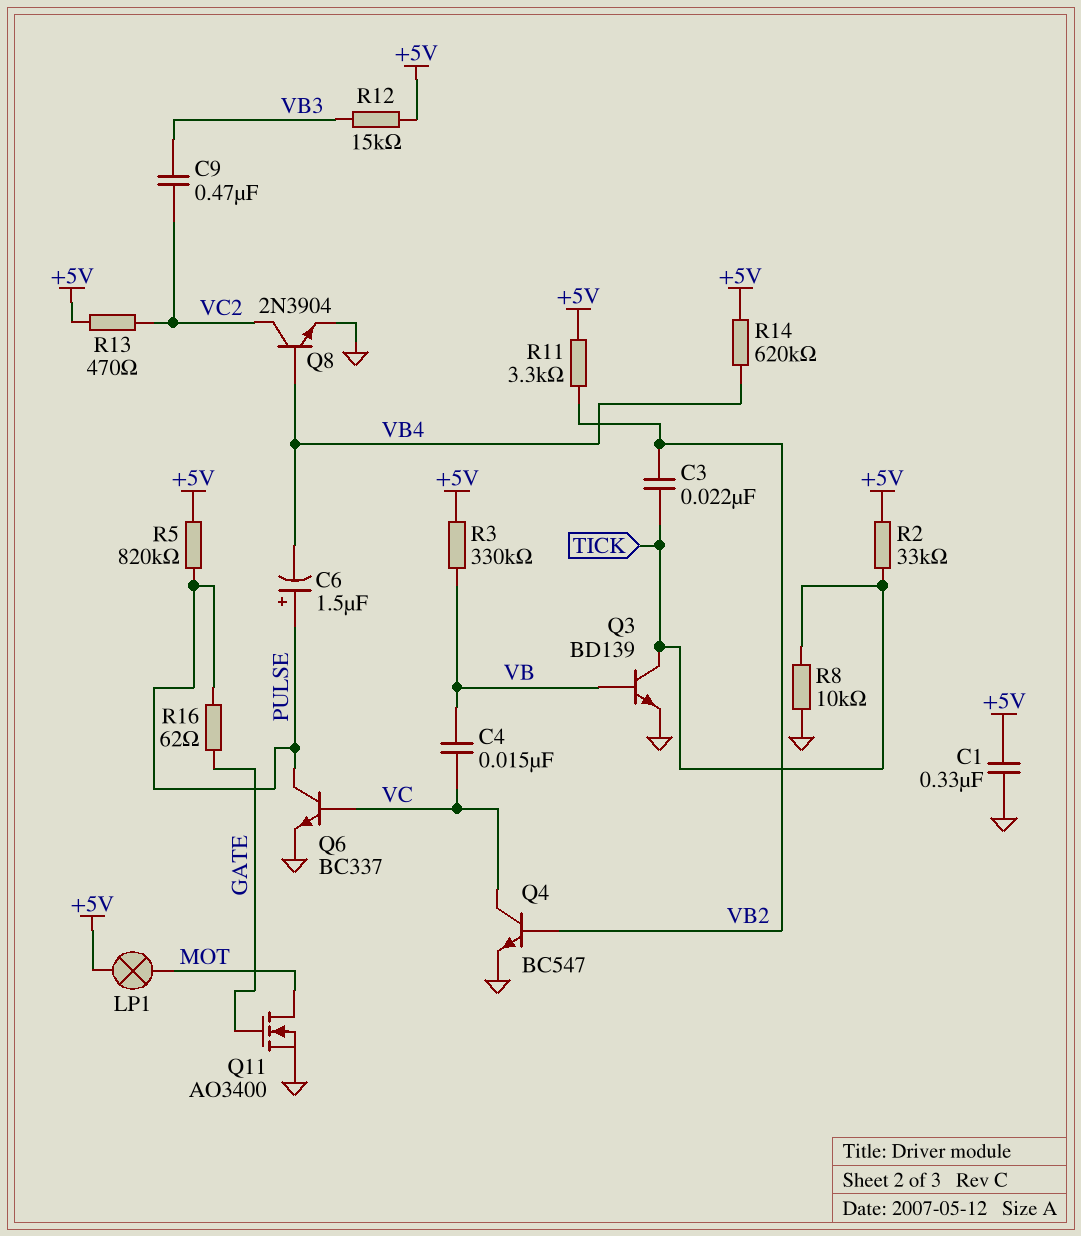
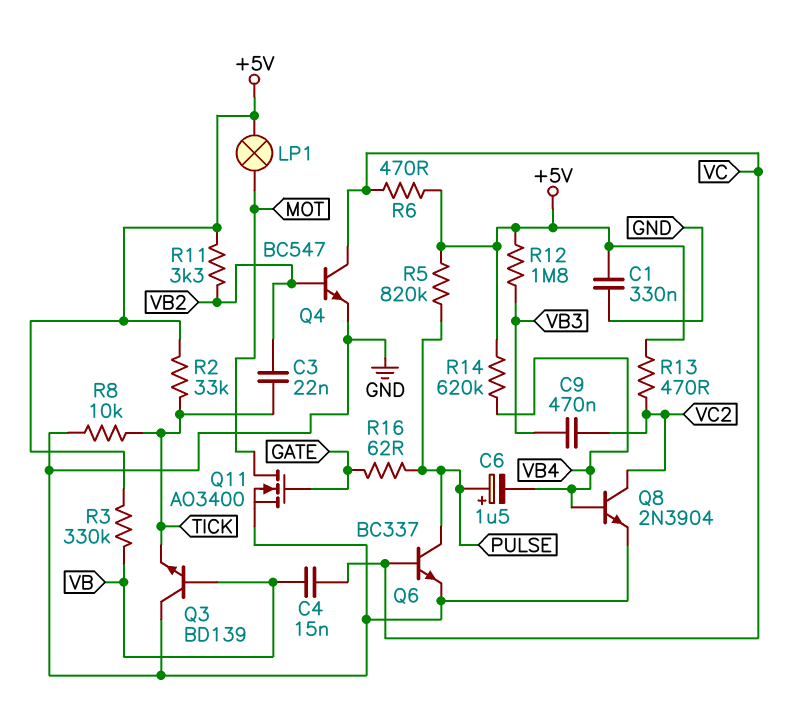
Q3: NPN BD139 (B VB, C TICK, E GND) -> NPN BD139 (B VB, C GND, E TICK)
R6: none -> 470 (+5V, VC)
R12: 15k (+5V, VB3) -> 1.8M (+5V, VB3)

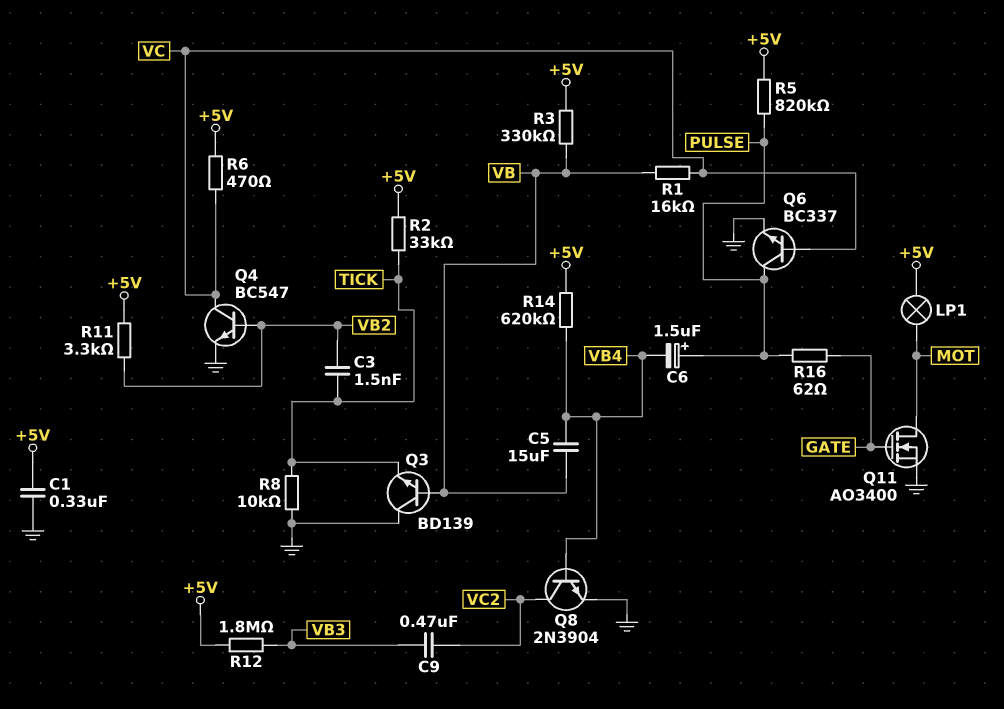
C3: 22nF (TICK, VB2) -> 1.5nF (TICK, VB2)
C4: 15nF (VB, VC) -> none
C5: none -> 15uF (VB, VB4)
R1: none -> 16k (VB, VC)
R13: 470 (+5V, VC2) -> none

